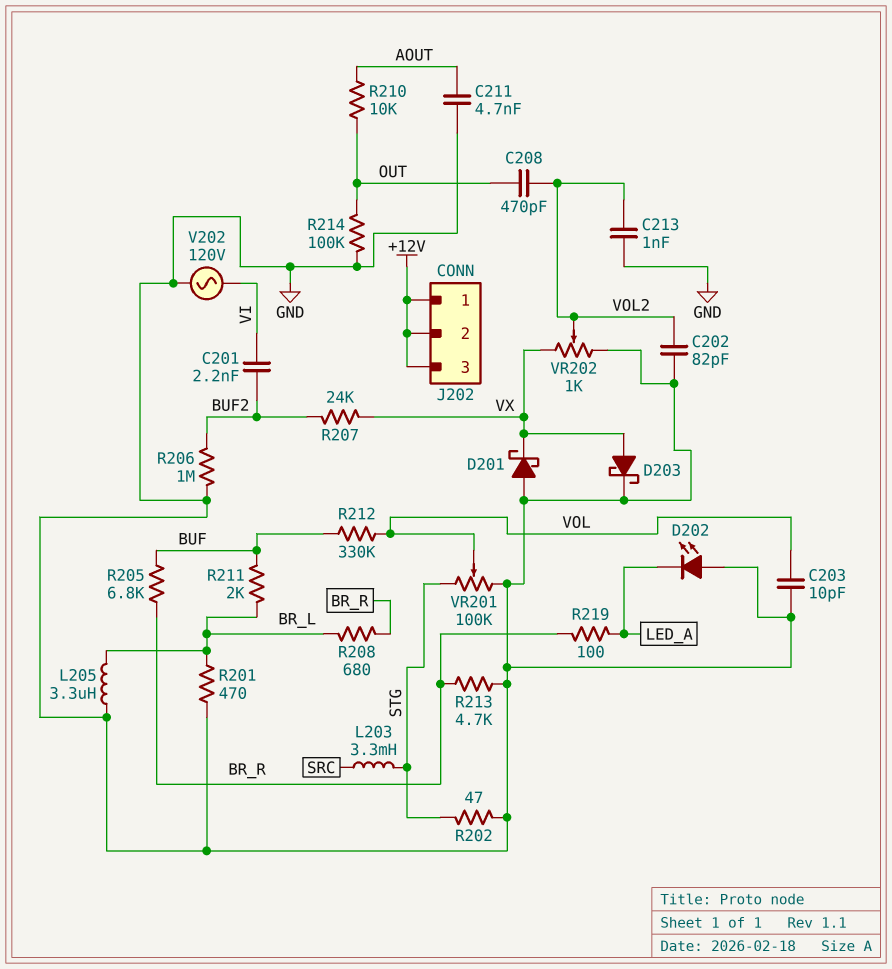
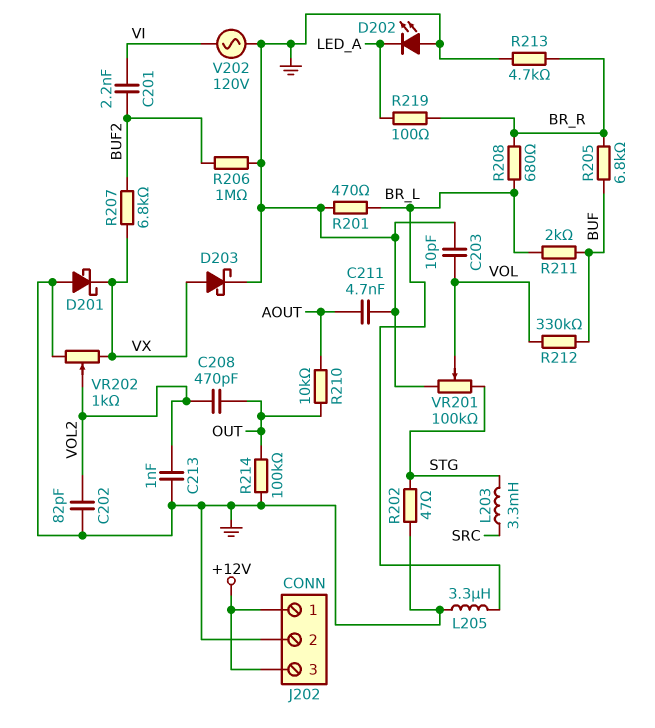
J202 pin 2: +12V -> GND
R207: 24k (BUF2, VX) -> 6.8k (BUF2, VX)

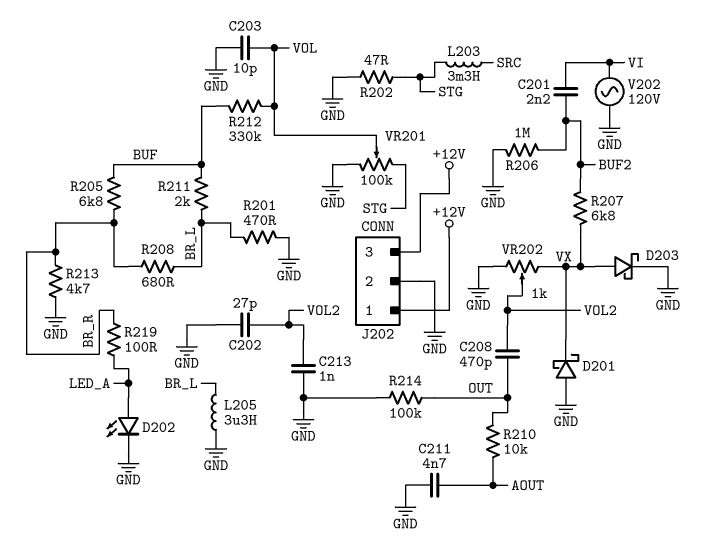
C202: 82pF (GND, VOL2) -> 27pF (GND, VOL2)
D202: LED (A GND, K LED_A) -> LED (A LED_A, K GND)

